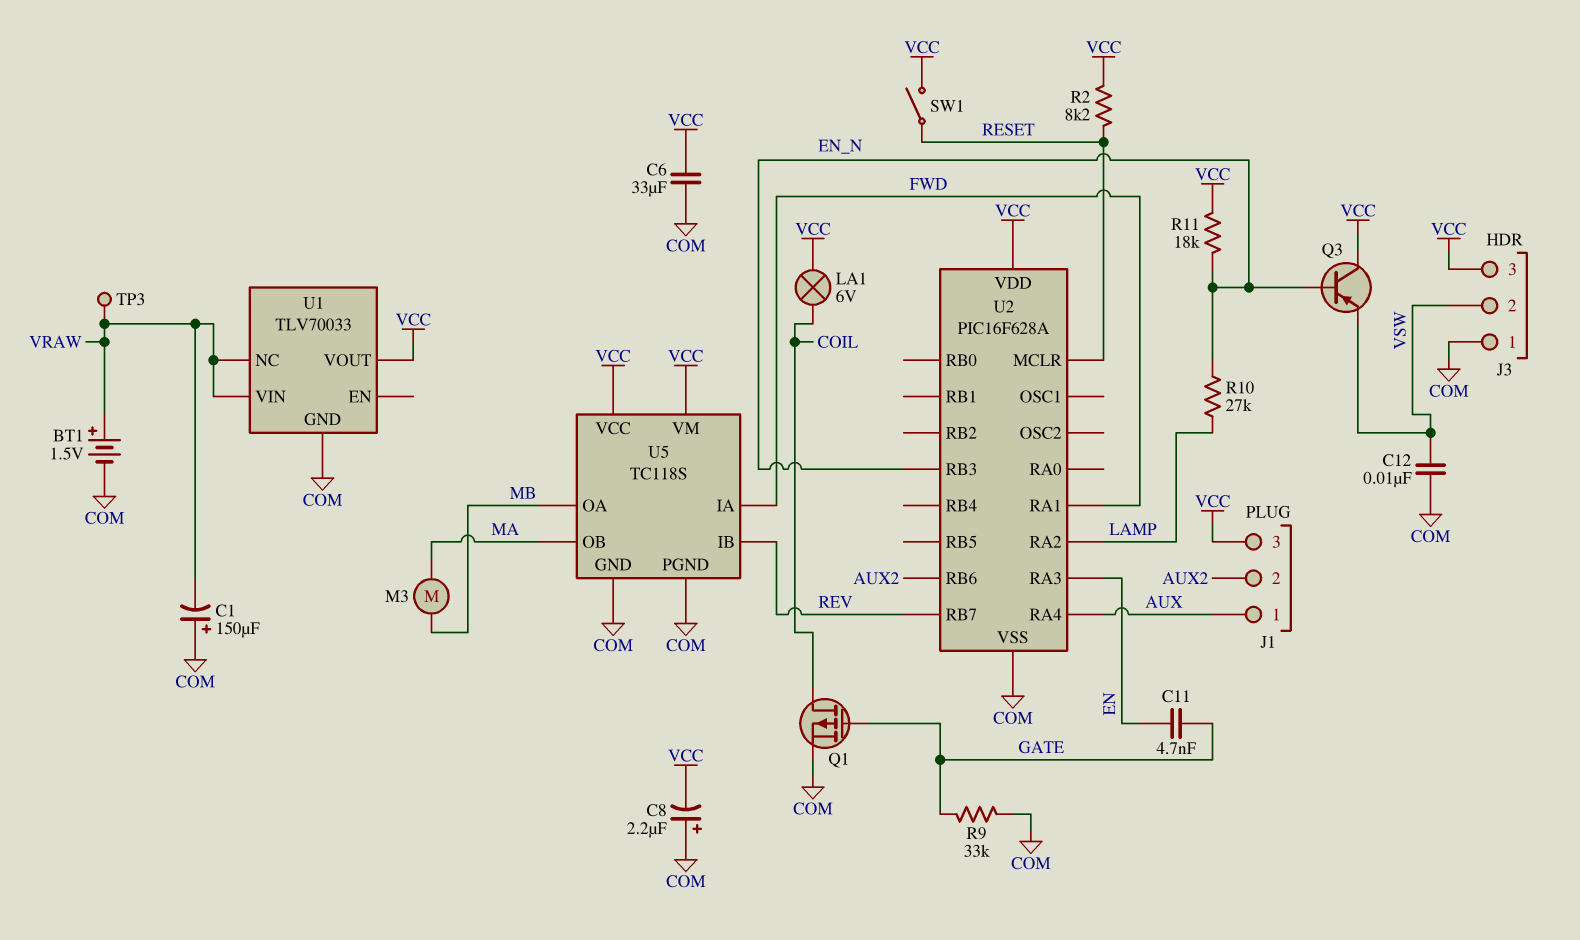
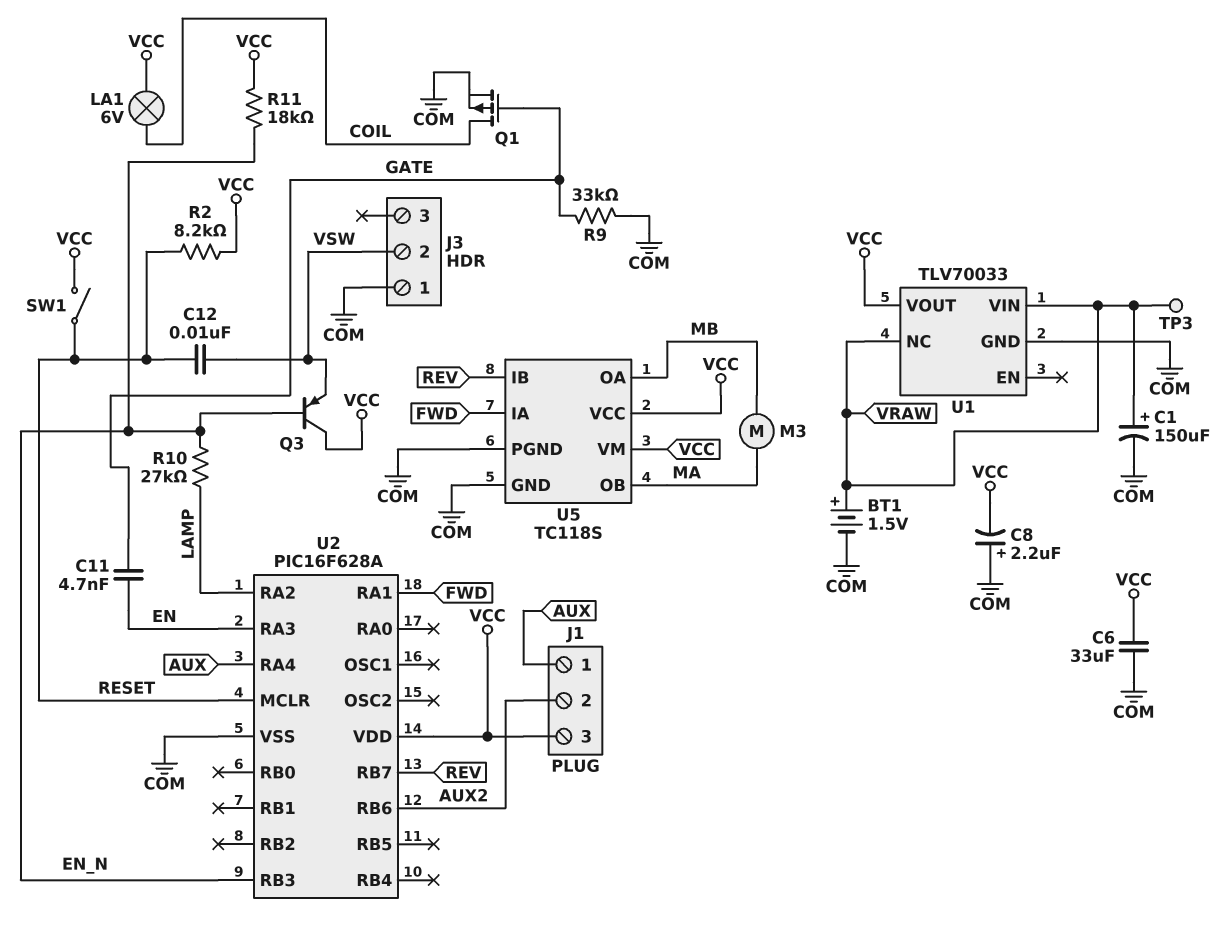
C1: 150uF (plus COM, minus VRAW) -> 150uF (plus VRAW, minus COM)
C12: 10nF (COM, VSW) -> 10nF (RESET, VSW)
J3 pin 3: VCC -> none

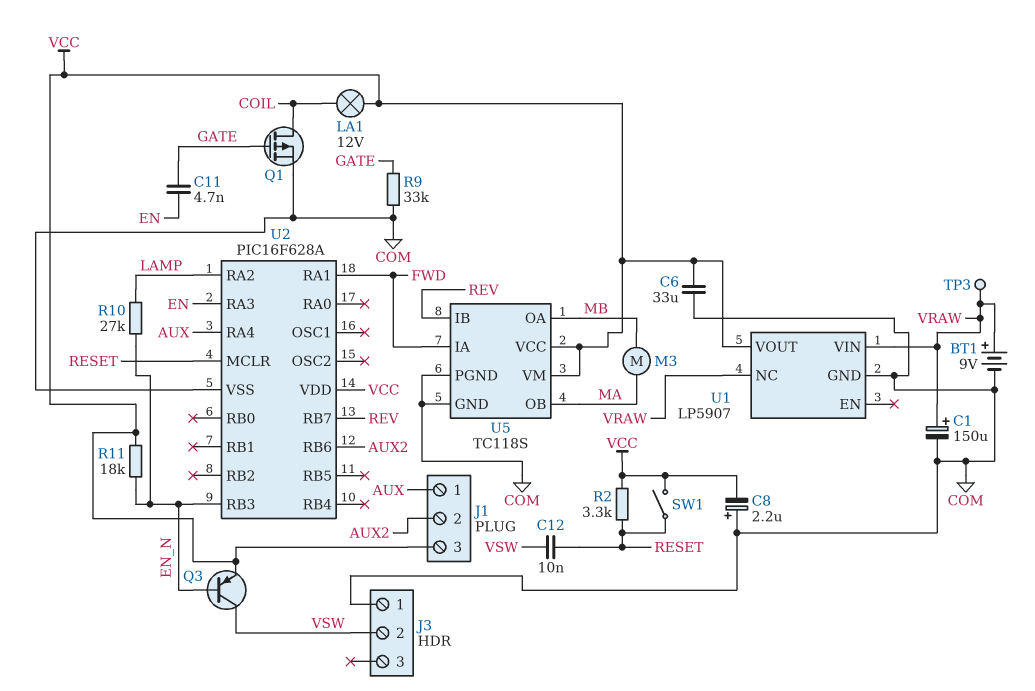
BT1: 1.5V (plus VRAW, minus COM) -> 9V (plus VRAW, minus COM)
LA1: lamp 6V (COIL, VCC) -> lamp 12V (COIL, VCC)
Q3: PNP (B EN_N, C VCC, E VSW) -> PNP (B EN_N, C VSW, E VCC)
R2: 8.2k (RESET, VCC) -> 3.3k (RESET, VCC)
U1: TLV70033 -> LP5907

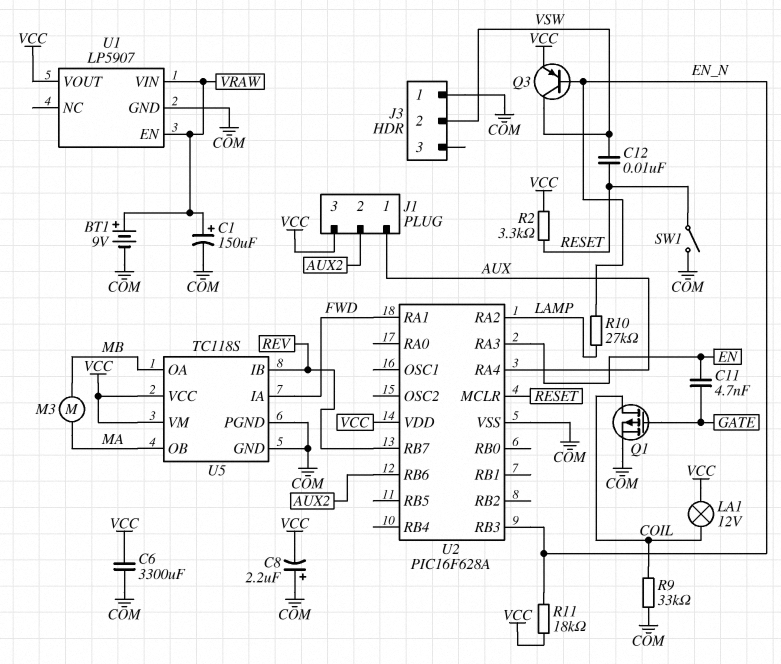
C6: 33uF (COM, VCC) -> 3300uF (COM, VCC)
R9: 33k (COM, GATE) -> 33k (COIL, COM)
SW1: switch (RESET, VCC) -> switch (COM, RESET)
TP3: test point (VRAW) -> none
U1 pin EN: none -> VRAW
U1 pin NC: VRAW -> none

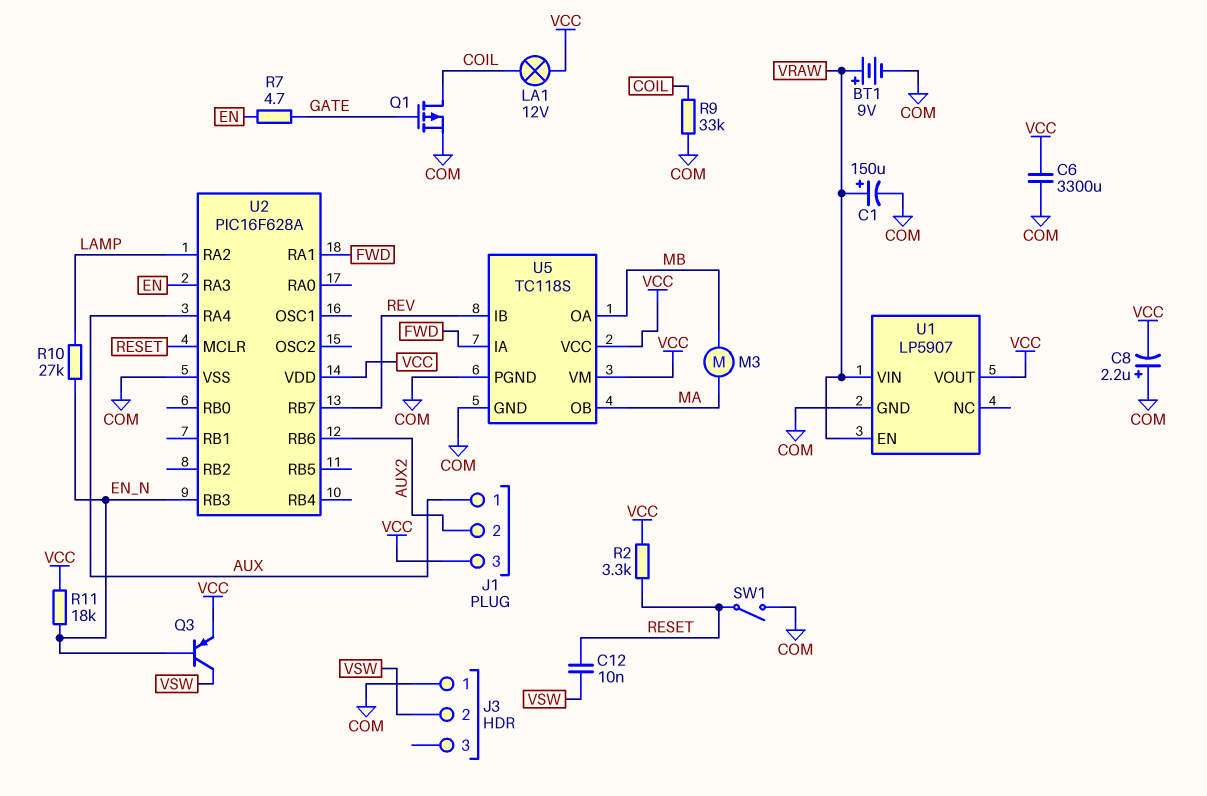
C11: 4.7nF (EN, GATE) -> none
R7: none -> 4.7 (EN, GATE)

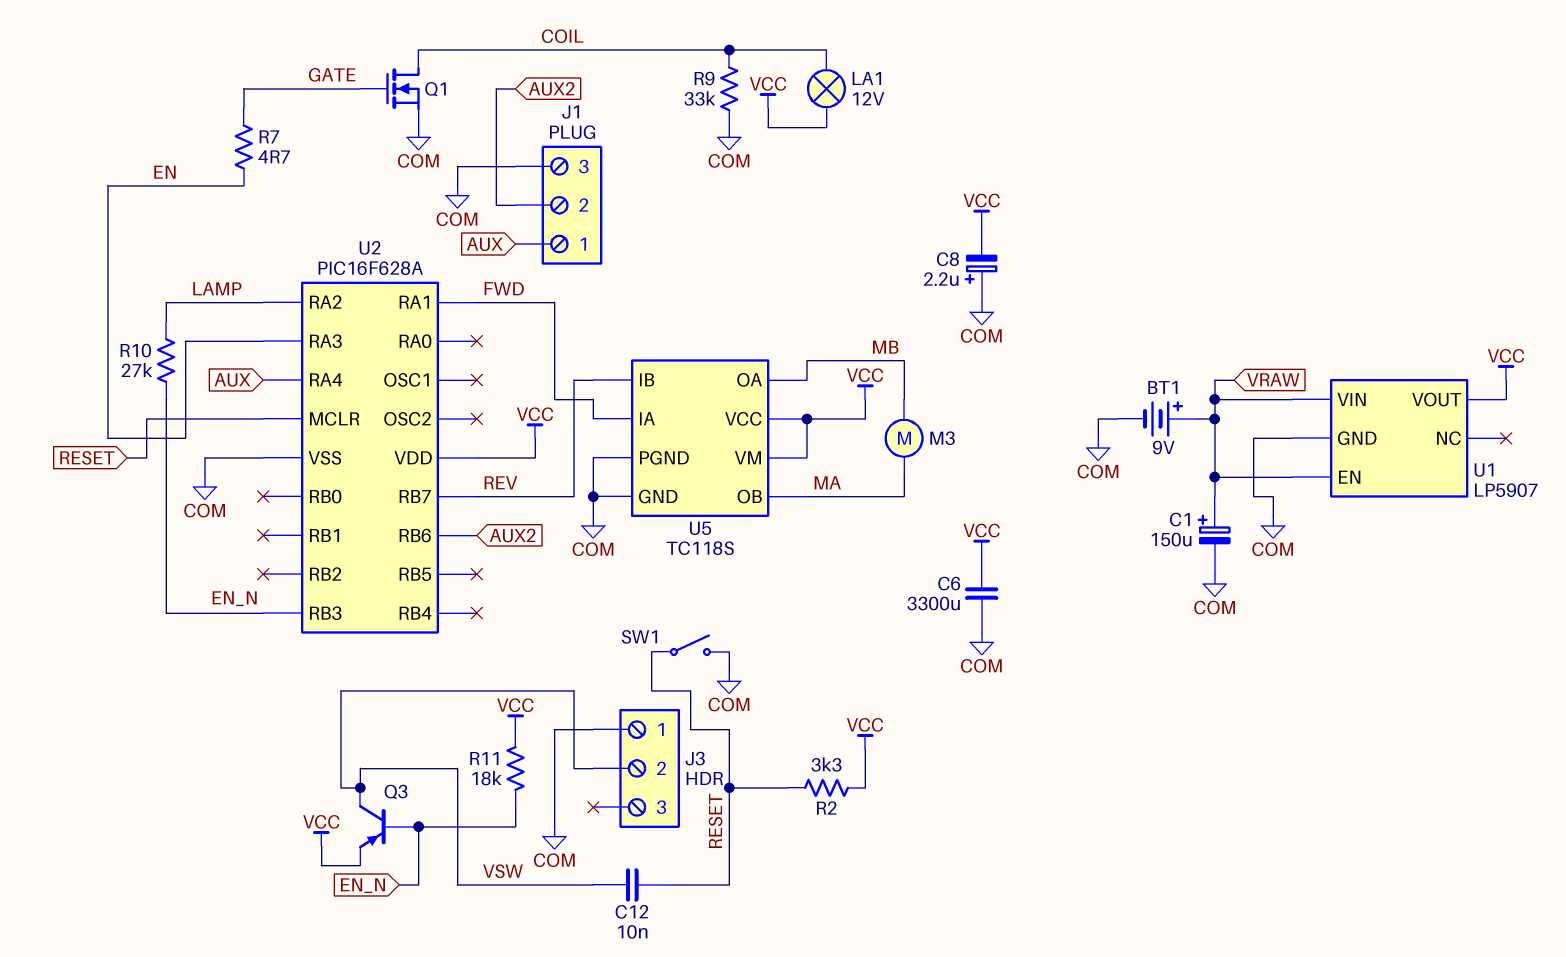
J1 pin 3: VCC -> COM
Q1: PMOS (G GATE, D COIL, S COM) -> NMOS (G GATE, D COIL, S COM)

